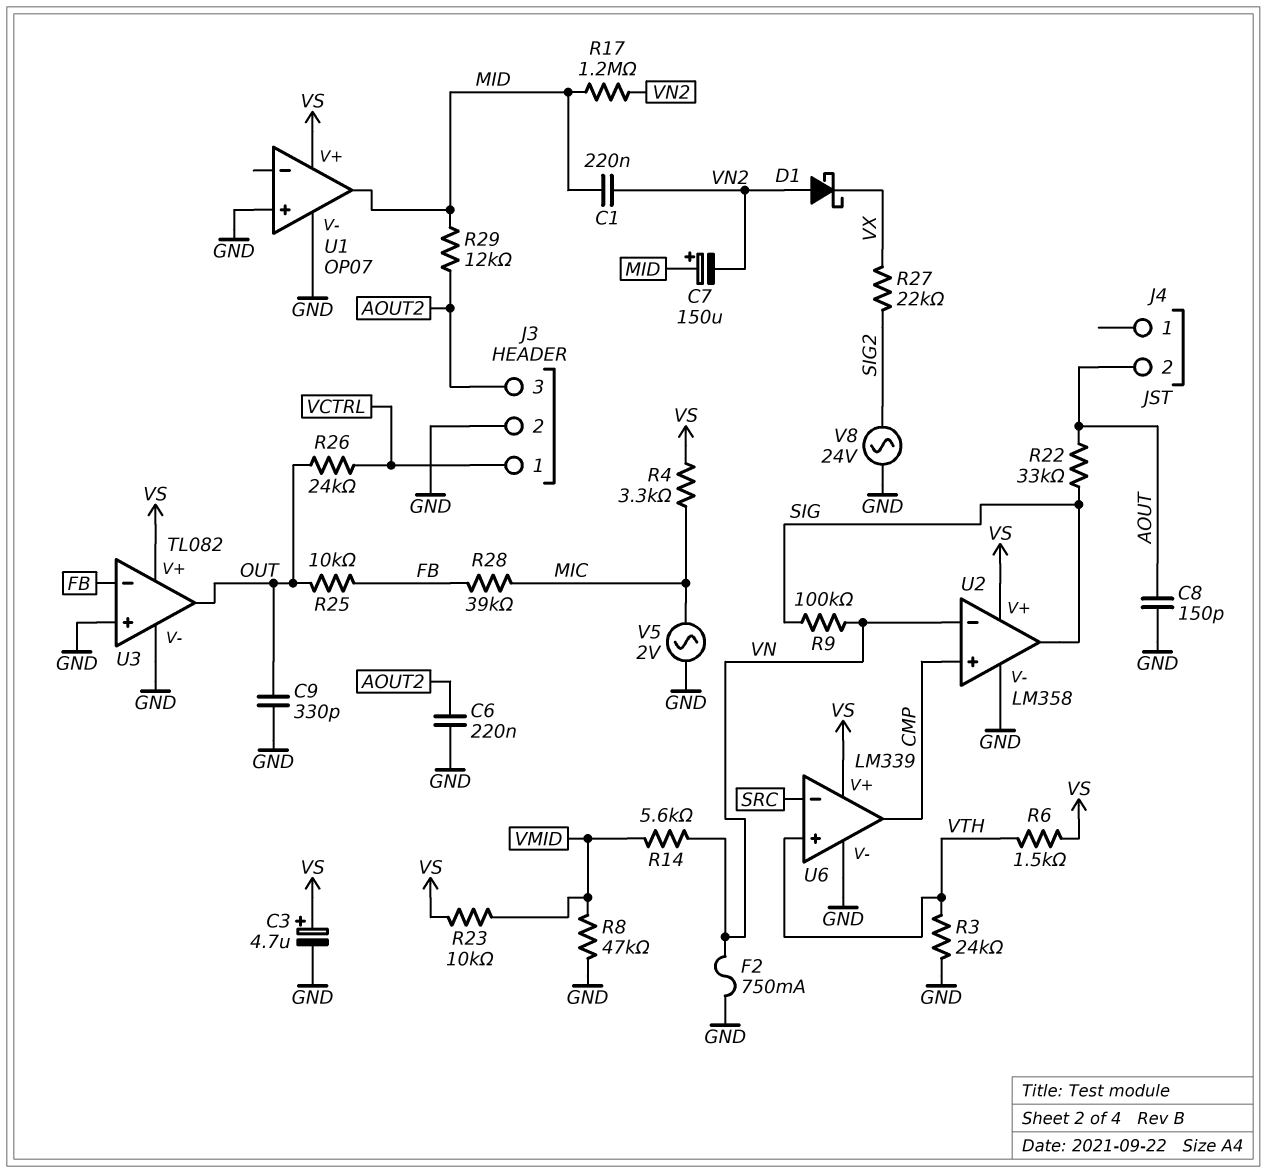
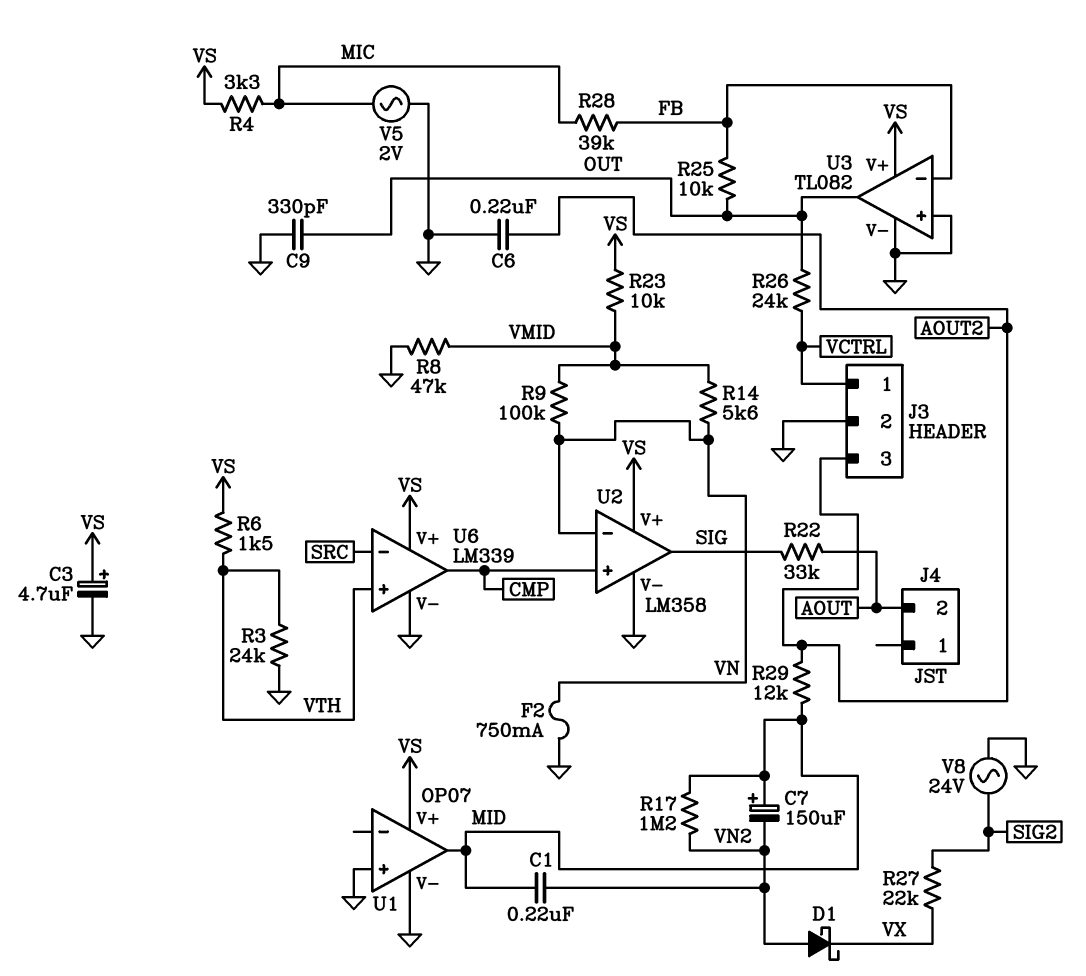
C8: 150pF (AOUT, GND) -> none
R9: 100k (SIG, VN) -> 100k (VMID, VN)

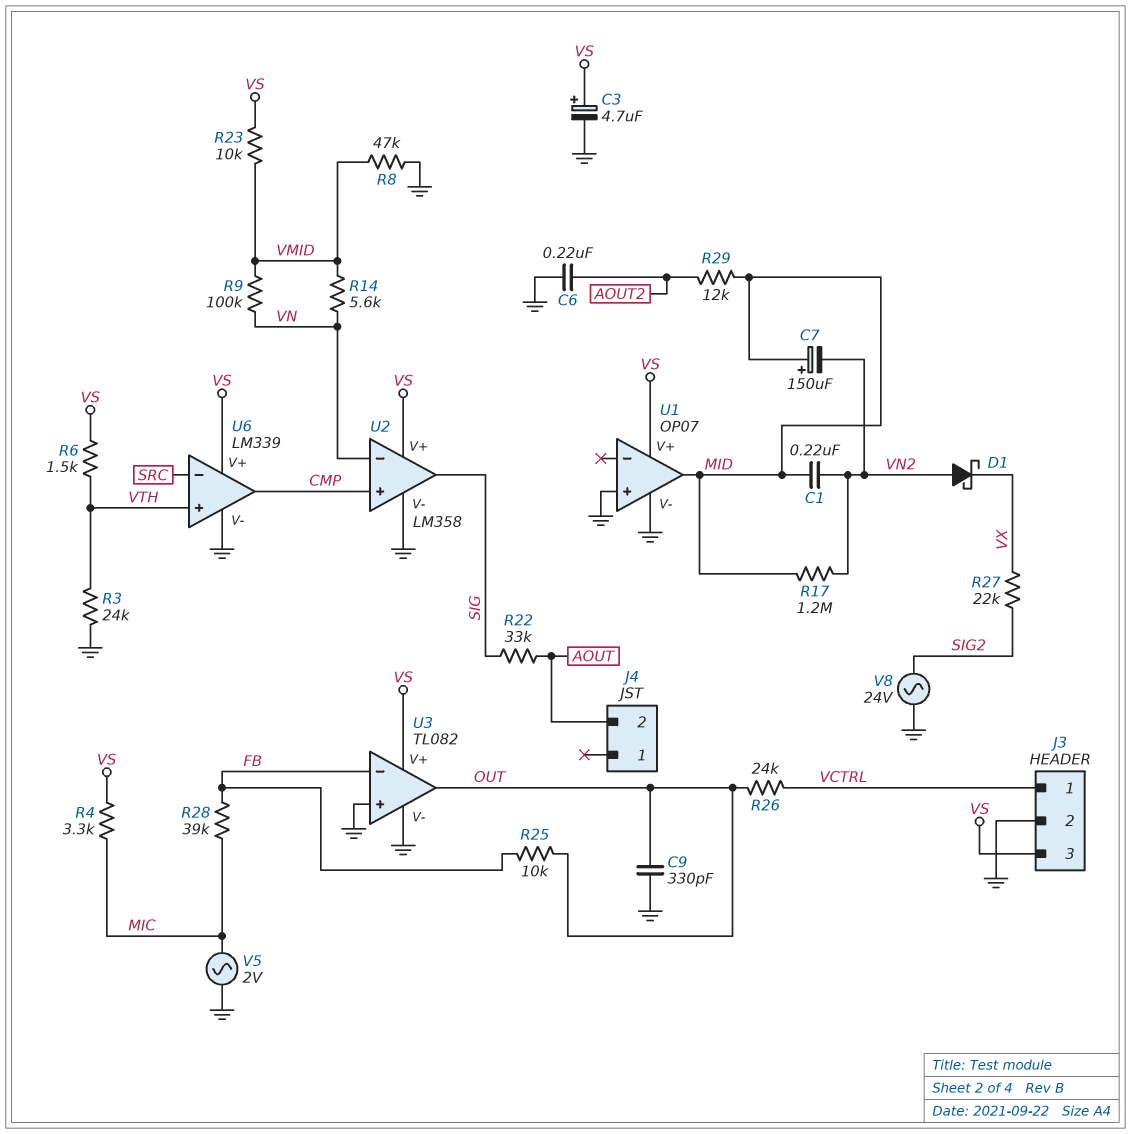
F2: 750mA (GND, VN) -> none
J3 pin 3: AOUT2 -> VS

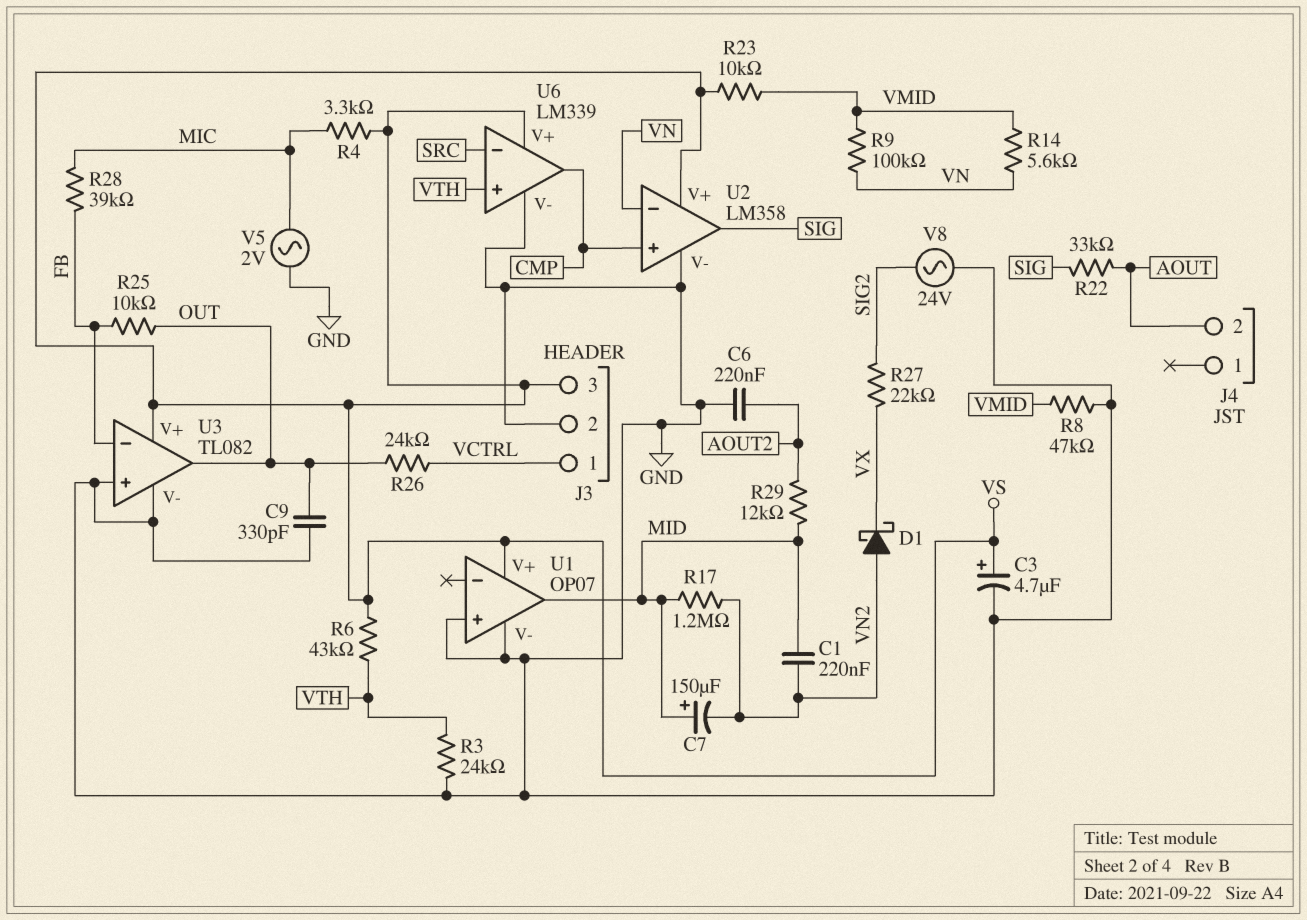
R6: 1.5k (VS, VTH) -> 43k (VS, VTH)

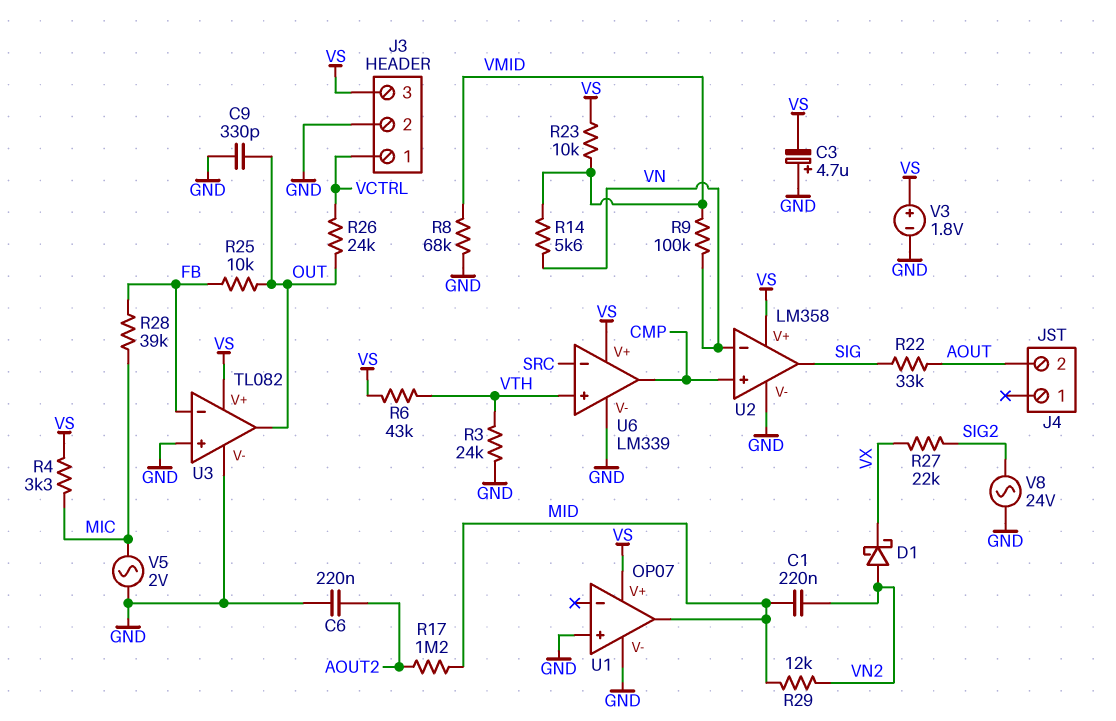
C3: 4.7uF (plus VS, minus GND) -> 4.7uF (plus GND, minus VS)
C7: 150uF (plus MID, minus VN2) -> none
R8: 47k (GND, VMID) -> 68k (GND, VMID)
R17: 1.2M (MID, VN2) -> 1.2M (AOUT2, MID)
R29: 12k (AOUT2, MID) -> 12k (MID, VN2)
V3: none -> 1.8V (plus VS, minus GND)

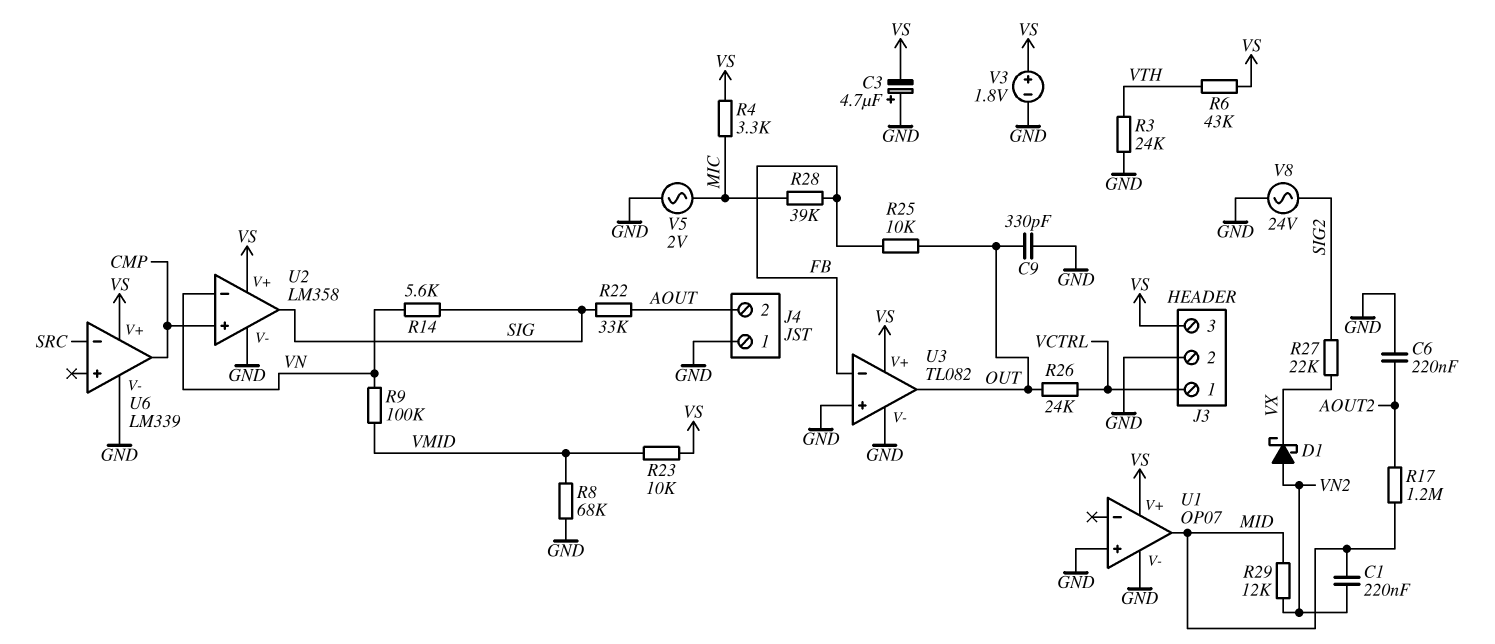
J4 pin 1: none -> GND
R14: 5.6k (VMID, VN) -> 5.6k (SIG, VN)
U6 pin in+: VTH -> none

